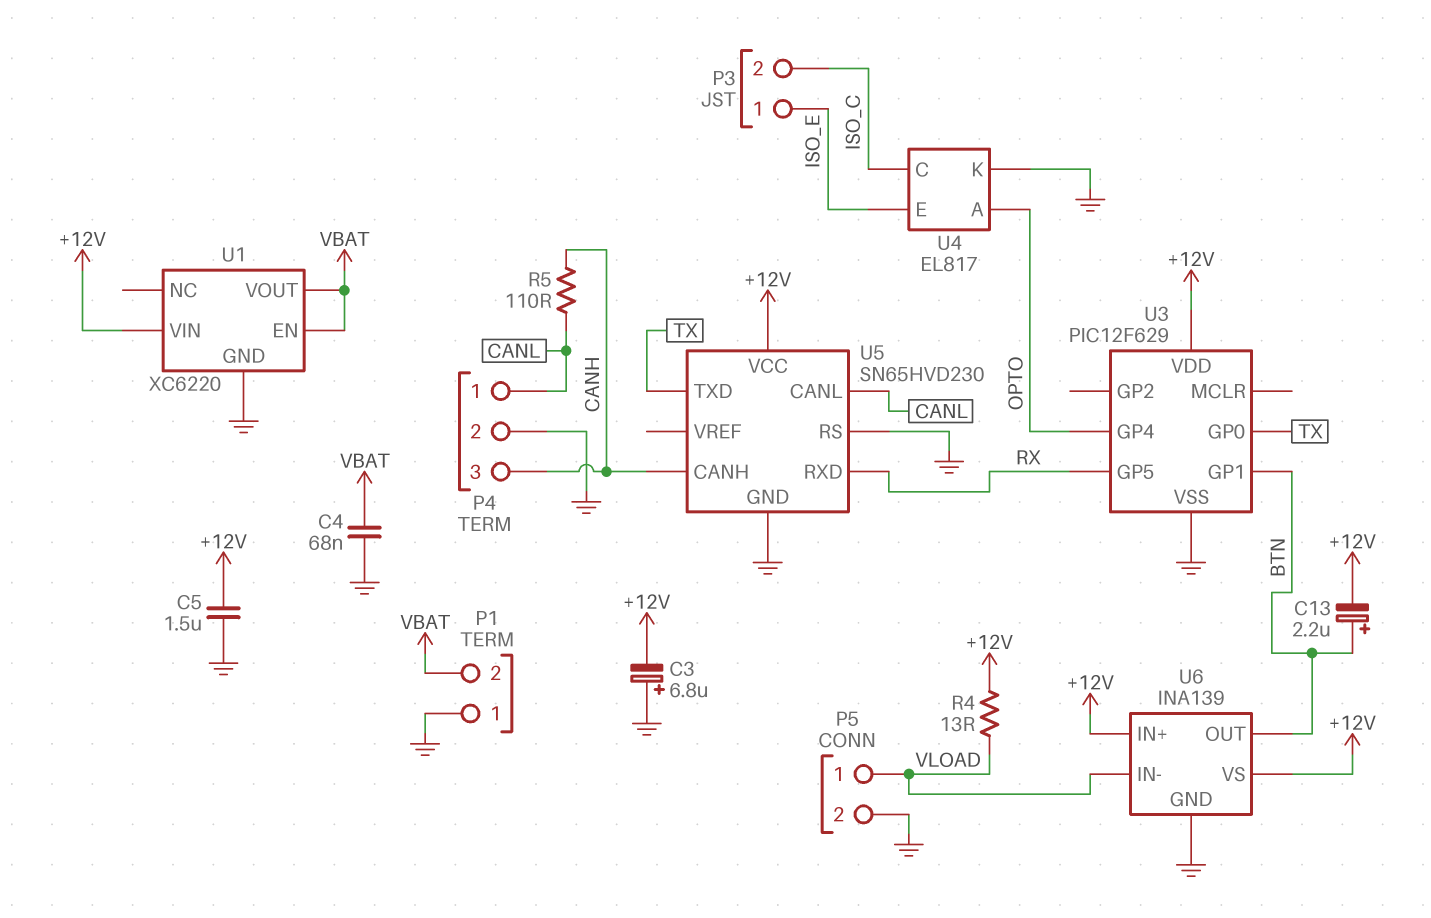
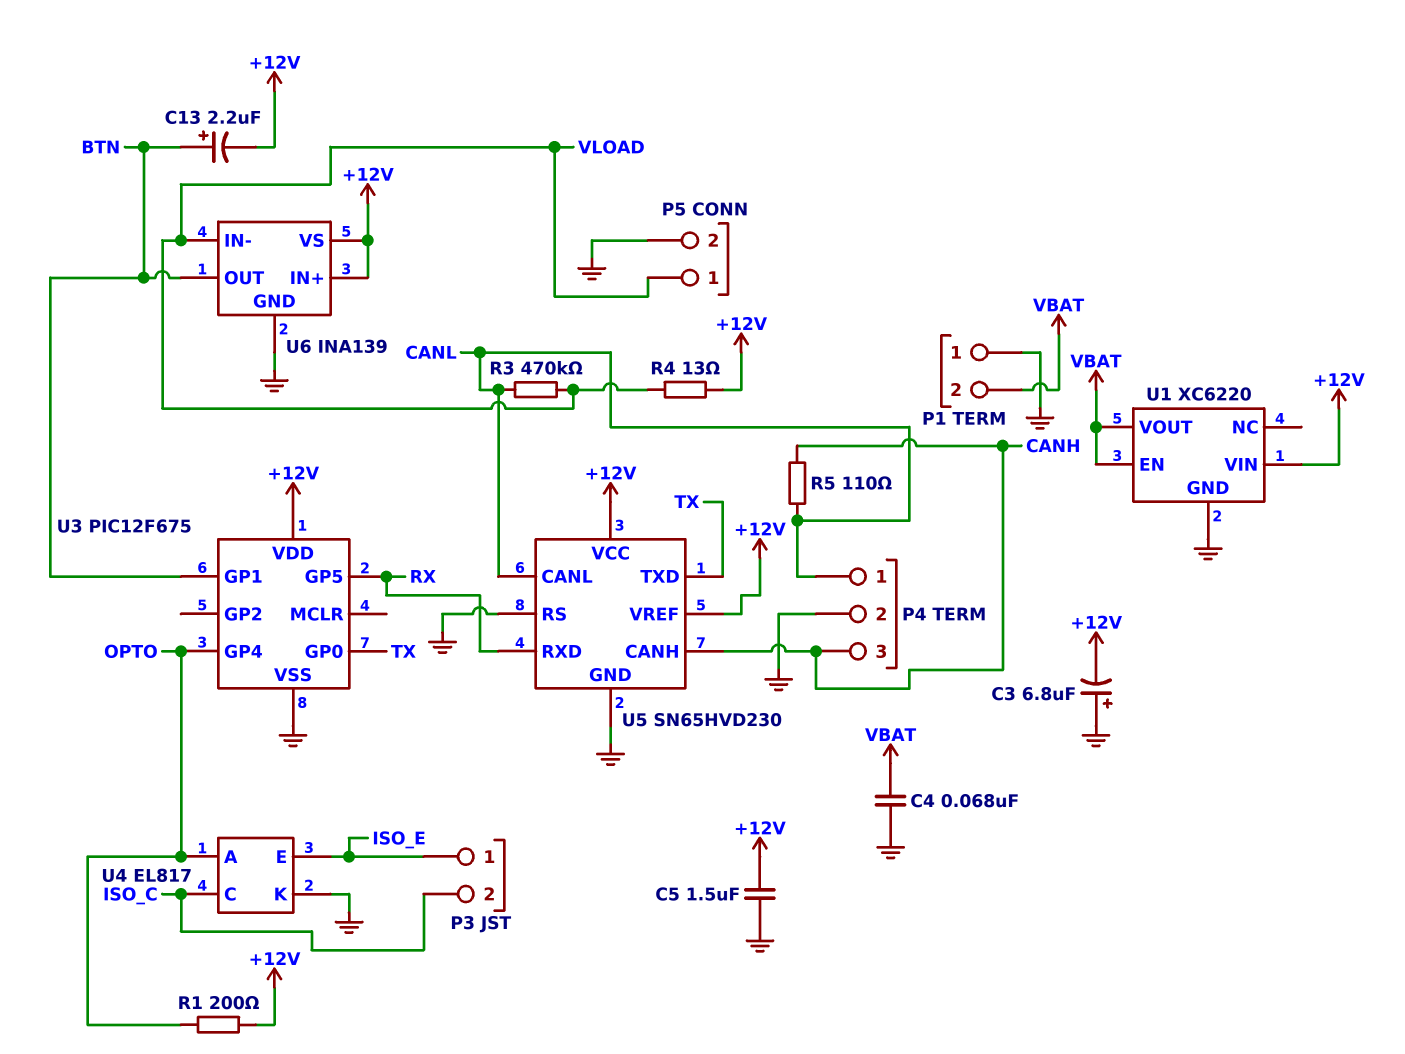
R1: none -> 200 (+12V, OPTO)
R3: none -> 470k (CANL, VLOAD)
U3: PIC12F629 -> PIC12F675
U5 pin VREF: none -> +12V

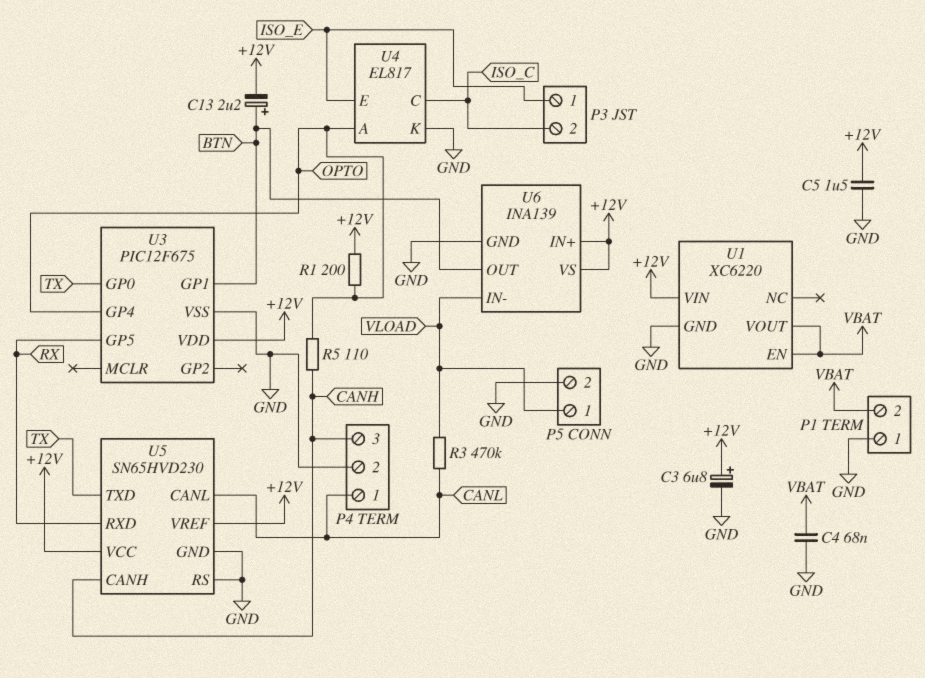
C3: 6.8uF (plus GND, minus +12V) -> 6.8uF (plus +12V, minus GND)
R4: 13 (+12V, VLOAD) -> none
R5: 110 (CANH, CANL) -> 110 (CANH, OPTO)

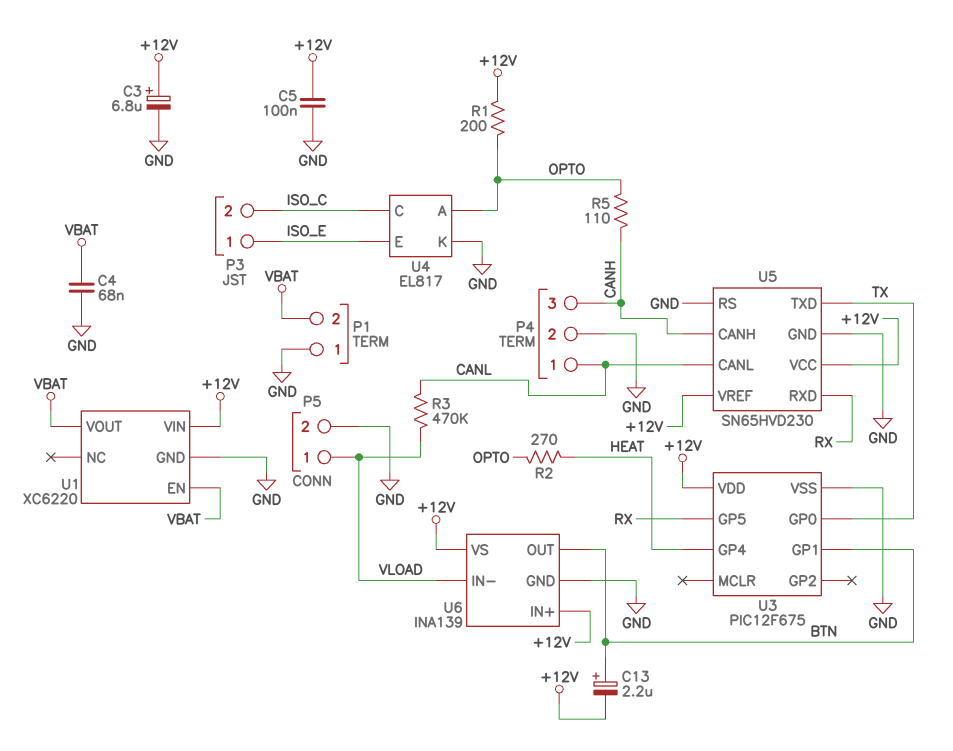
C5: 1.5uF (+12V, GND) -> 100nF (+12V, GND)
R2: none -> 270 (HEAT, OPTO)
U3 pin GP4: OPTO -> HEAT

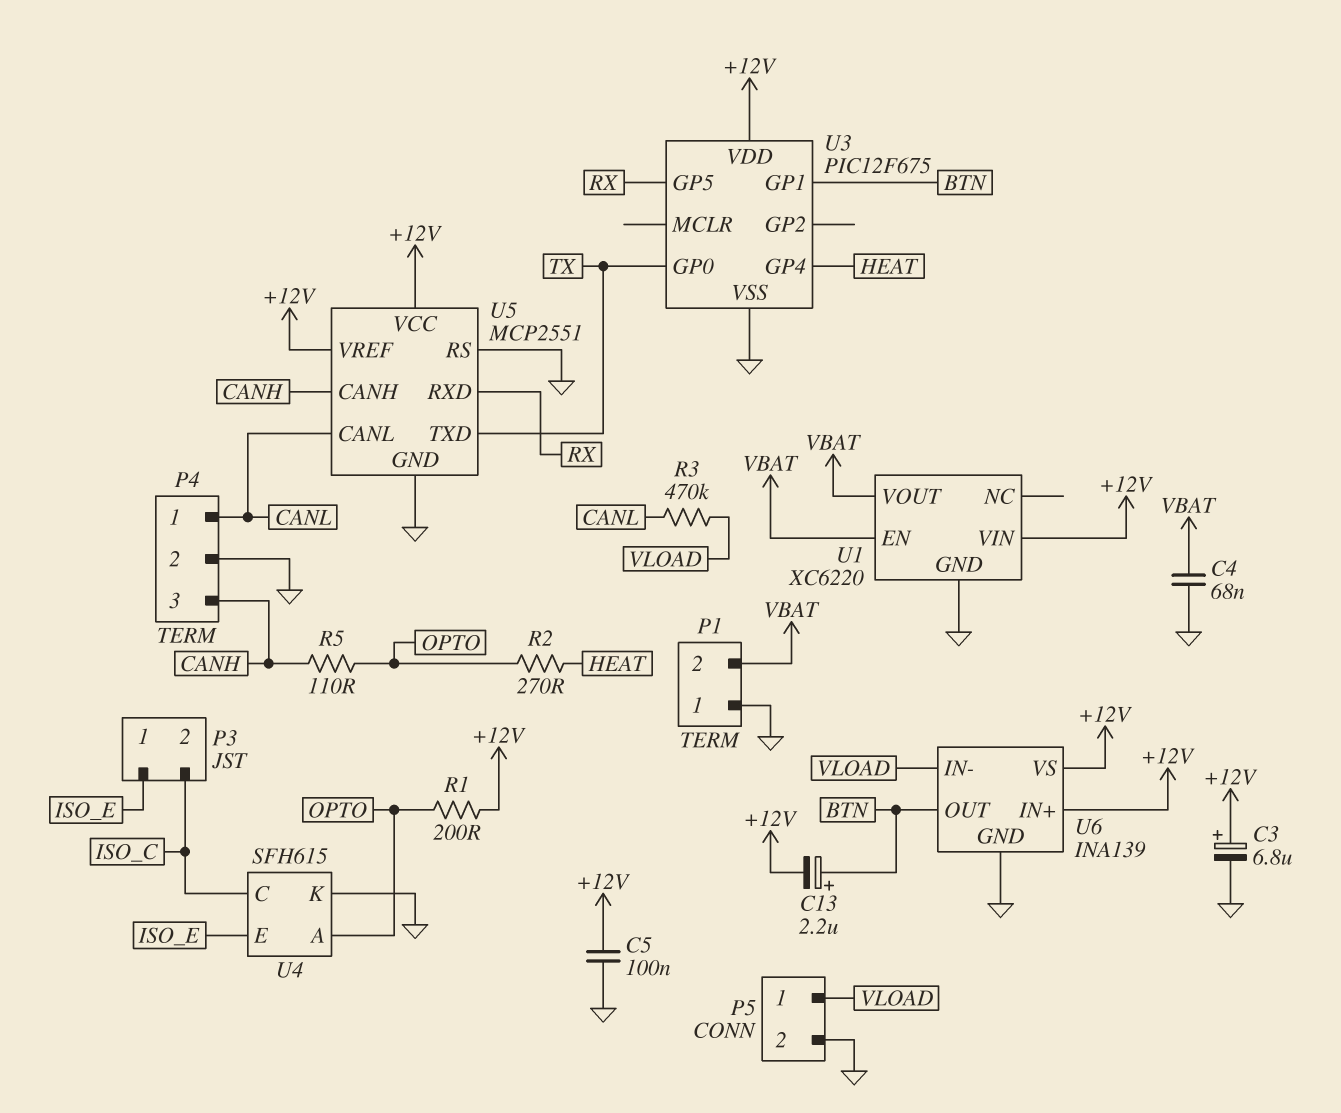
U4: EL817 -> SFH615
U5: SN65HVD230 -> MCP2551

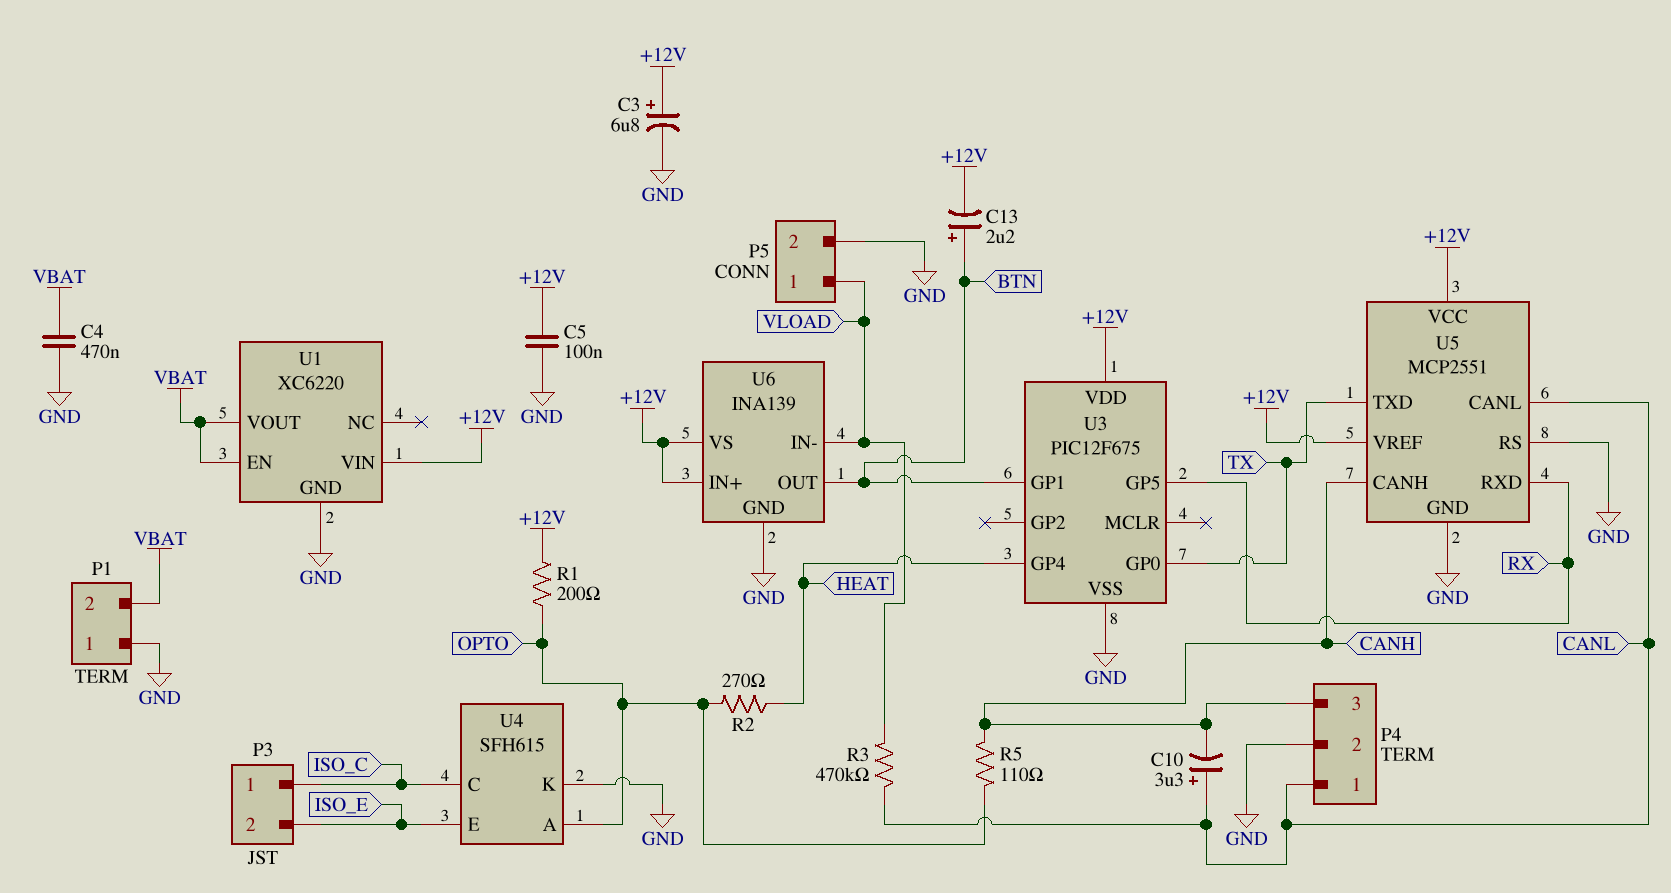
C4: 68nF (GND, VBAT) -> 470nF (GND, VBAT)
C10: none -> 3.3uF (plus CANL, minus CANH)
P3 pin 1: ISO_E -> ISO_C
P3 pin 2: ISO_C -> ISO_E

